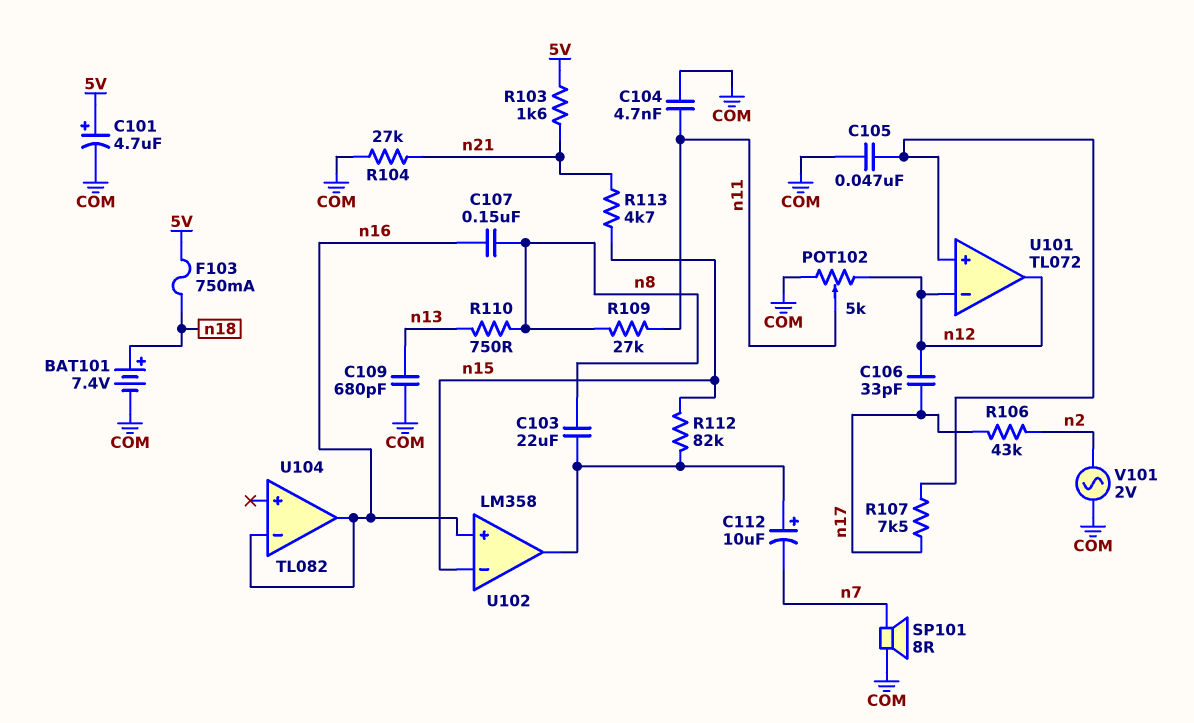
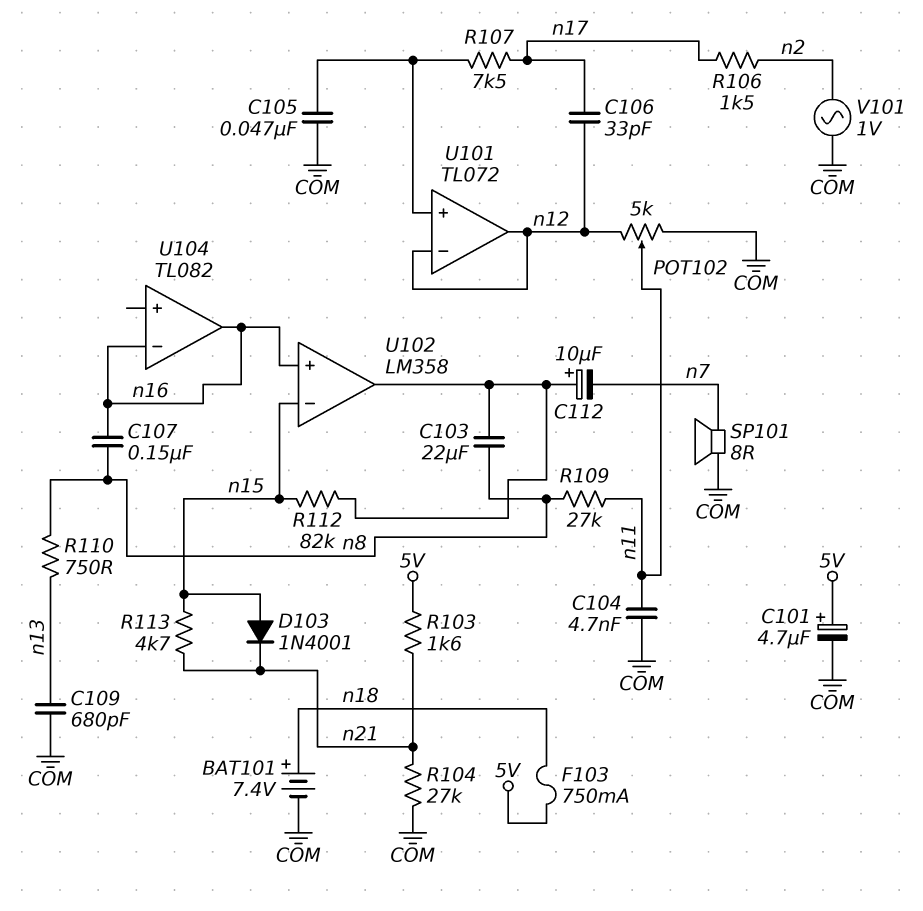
D103: none -> diode 1N4001 (A n15, K n21)
R106: 43k (n2, n17) -> 1.5k (n2, n17)
V101: AC 2V (COM, n2) -> AC 1V (COM, n2)

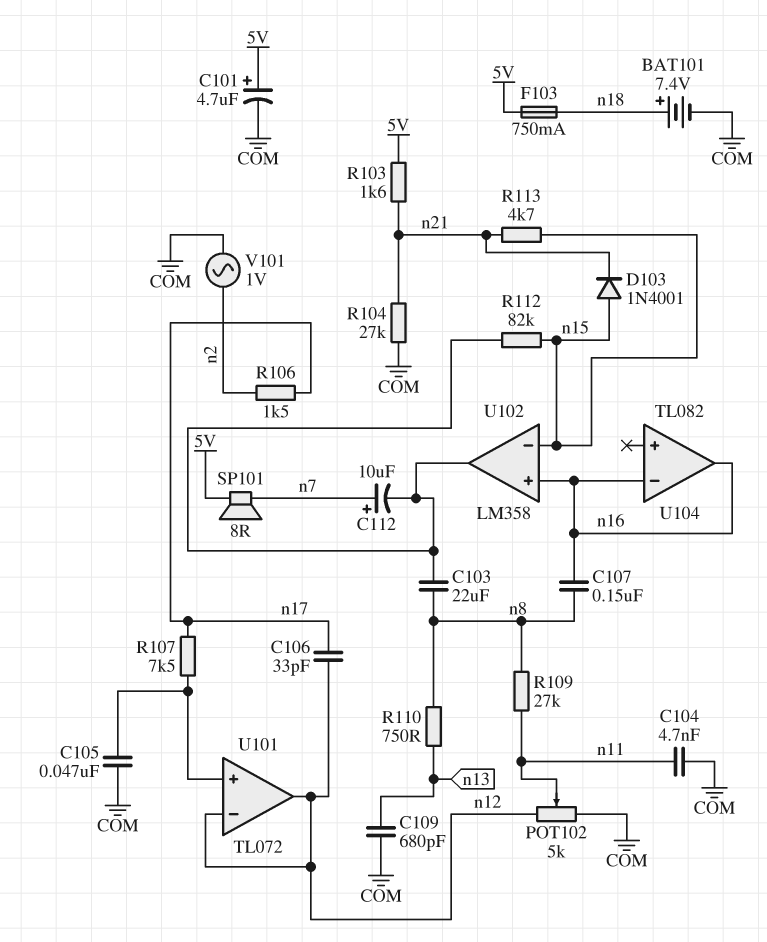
C112: 10uF (plus U102/out, minus n7) -> 10uF (plus n7, minus U102/out)
SP101: speaker 8R (COM, n7) -> speaker 8R (5V, n7)

